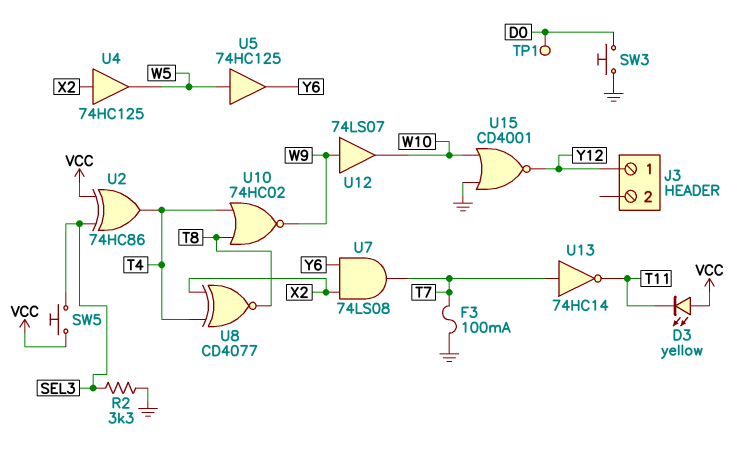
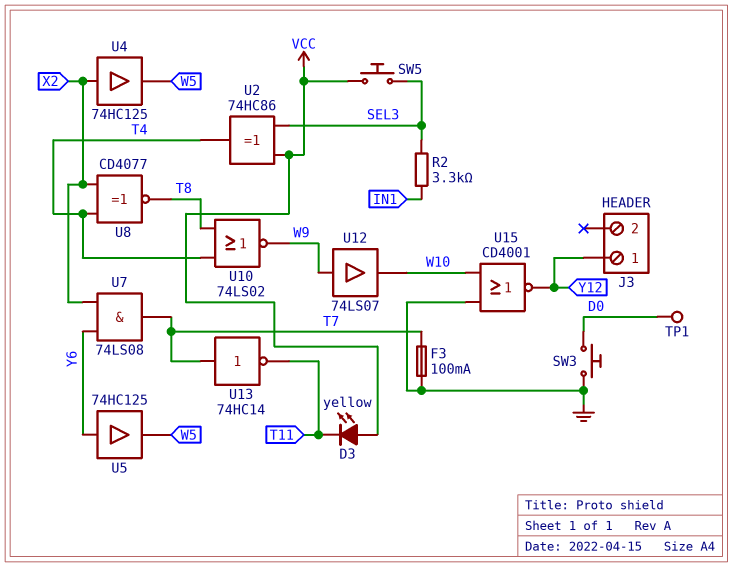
R2: 3.3k (GND, SEL3) -> 3.3k (IN1, SEL3)
U5: buffer 74HC125 (in W5, out Y6) -> buffer 74HC125 (in Y6, out W5)
U10: NOR 74HC02 (in T4, in T8, out W9) -> NOR 74LS02 (in T4, in T8, out W9)

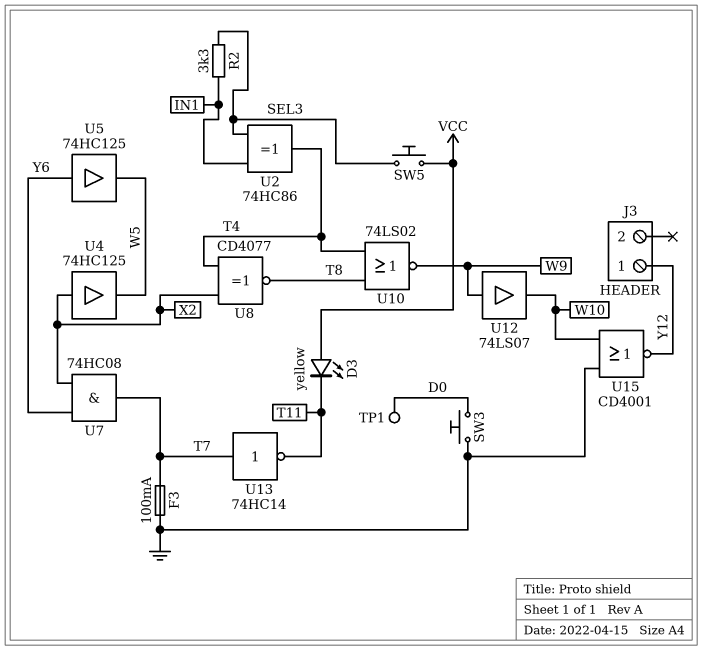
U2: XOR 74HC86 (in SEL3, in VCC, out T4) -> XOR 74HC86 (in IN1, in SEL3, out T4)
U7: AND 74LS08 (in X2, in Y6, out T7) -> AND 74HC08 (in X2, in Y6, out T7)

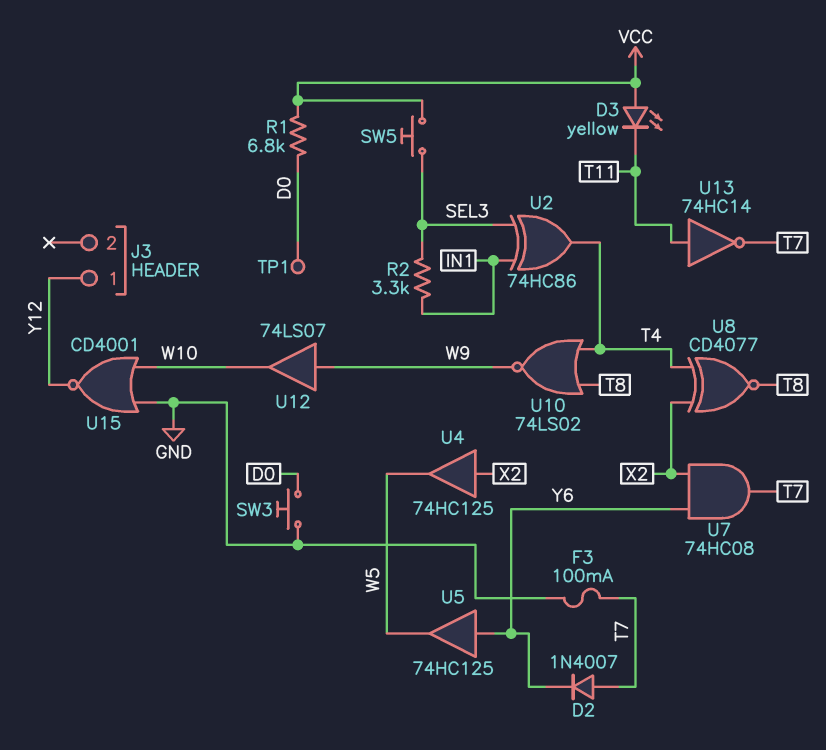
D2: none -> diode 1N4007 (A T7, K Y6)
R1: none -> 6.8k (D0, VCC)
U13: NOT 74HC14 (in T7, out T11) -> NOT 74HC14 (in T11, out T7)

